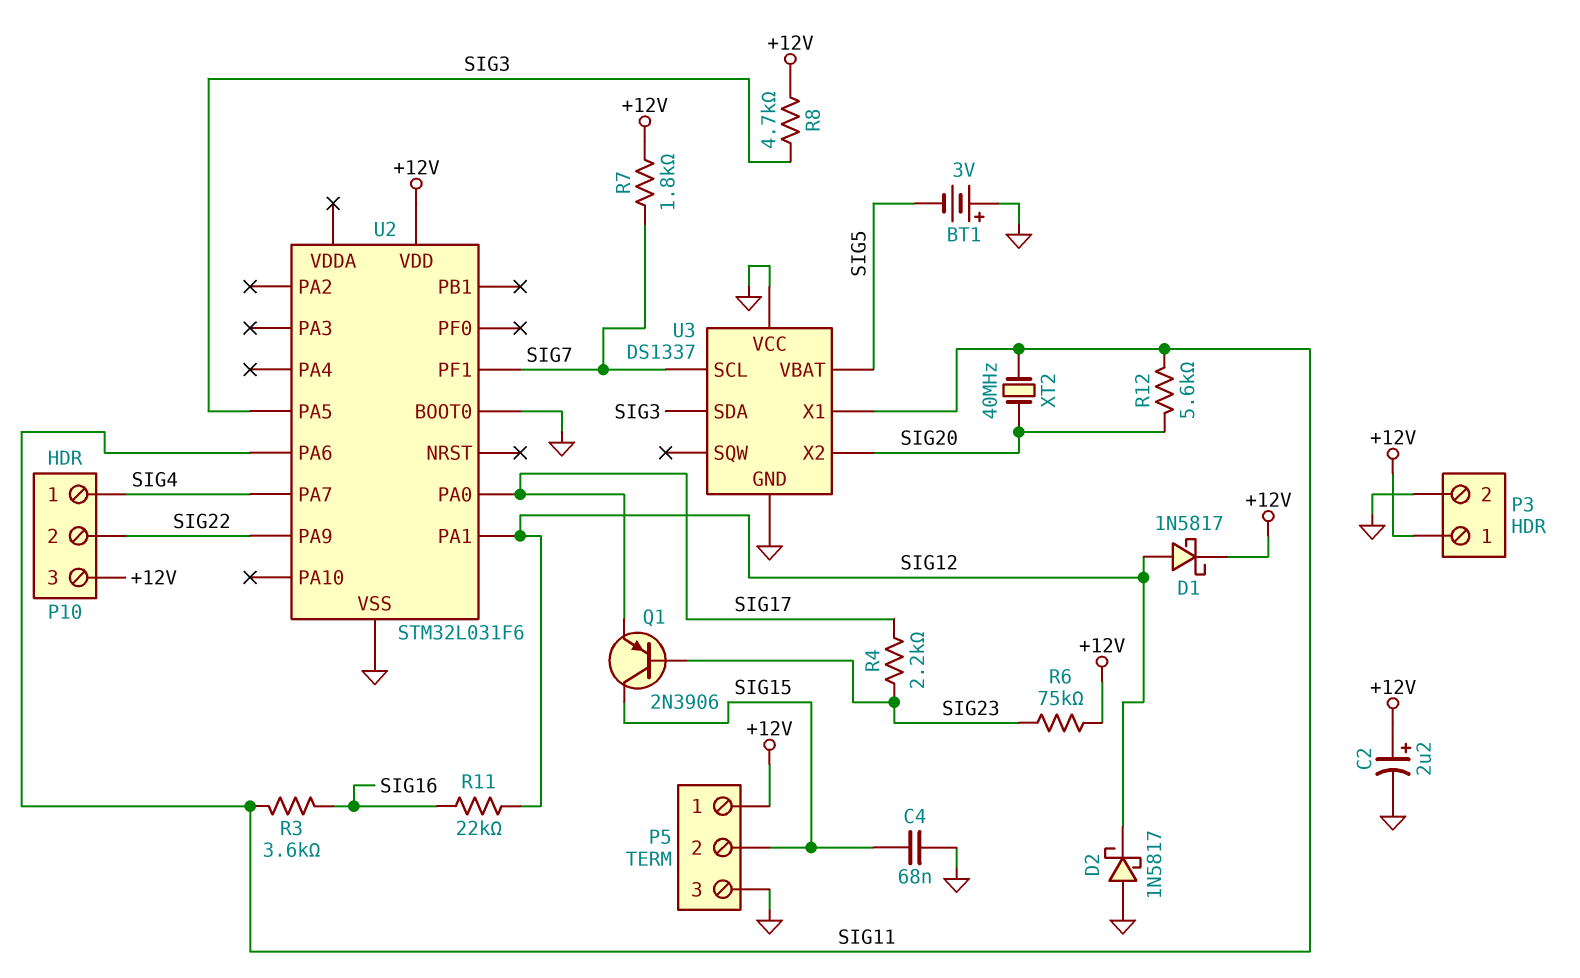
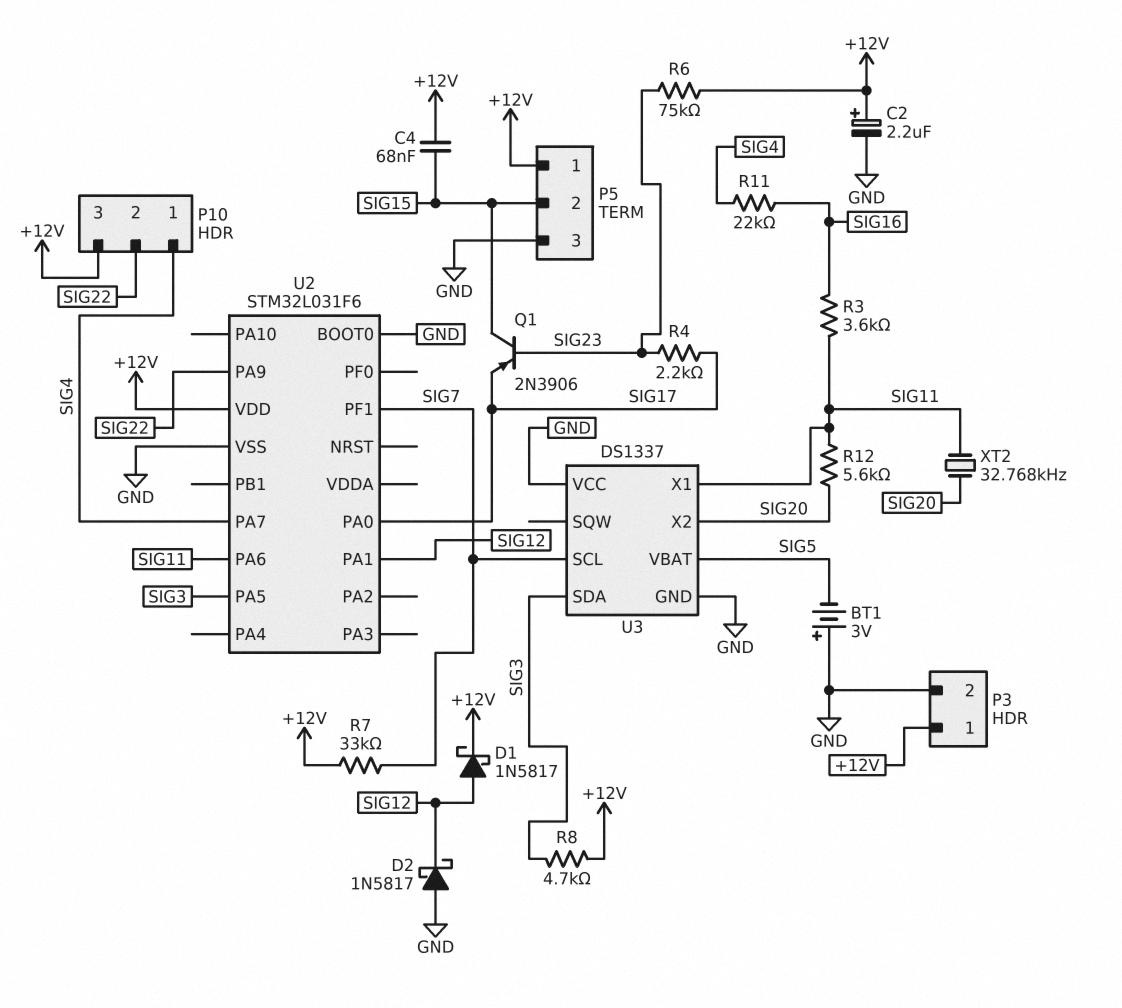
C4: 68nF (GND, SIG15) -> 68nF (+12V, SIG15)
R7: 1.8k (+12V, SIG7) -> 33k (+12V, SIG7)
R11: 22k (SIG12, SIG16) -> 22k (SIG4, SIG16)
XT2: 40MHz (SIG11, SIG20) -> 32.768kHz (SIG11, SIG20)

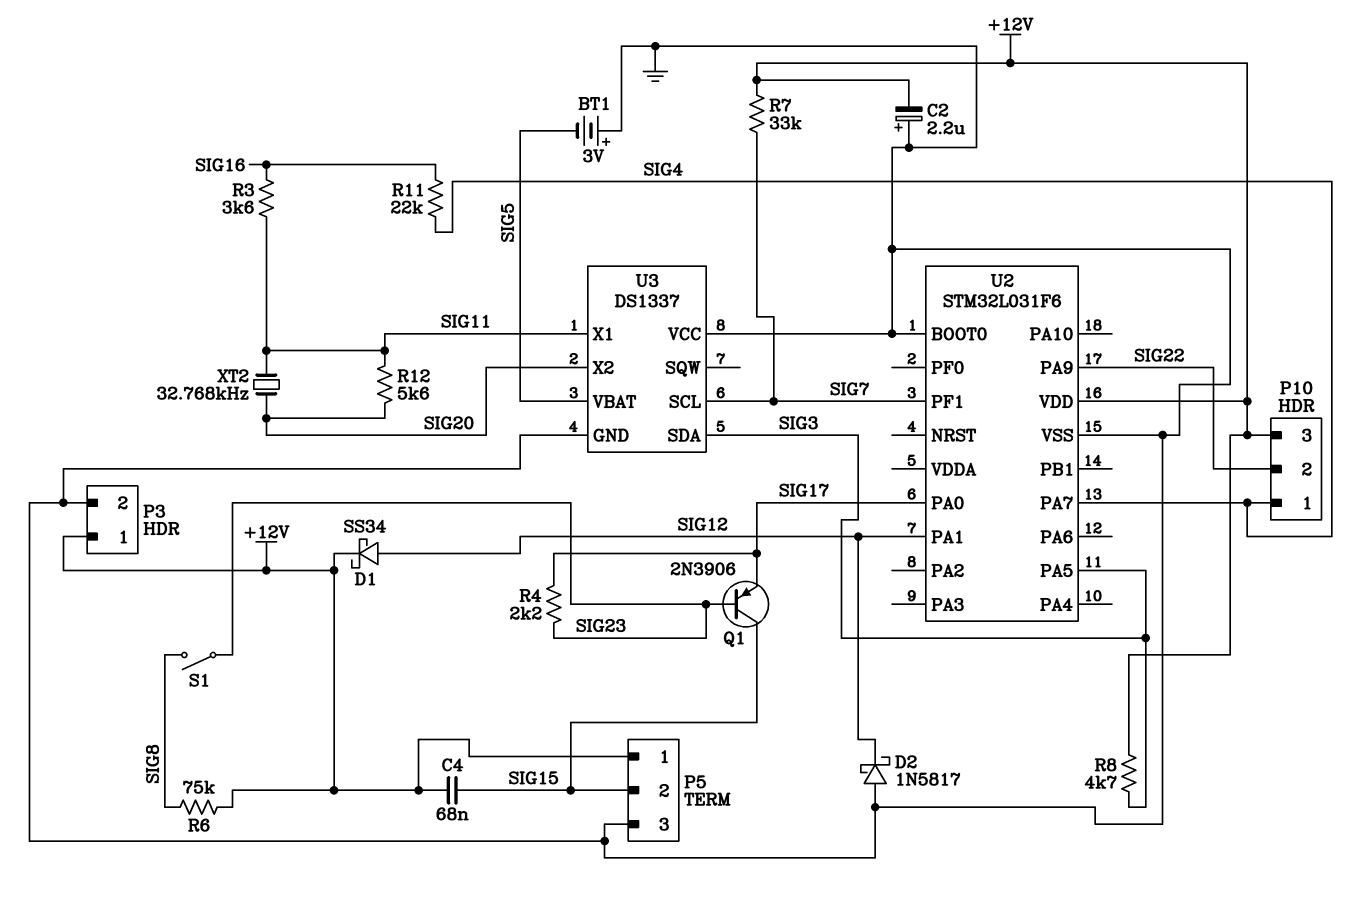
C2: 2.2uF (plus +12V, minus GND) -> 2.2uF (plus GND, minus +12V)
D1: schottky 1N5817 (A SIG12, K +12V) -> schottky SS34 (A SIG12, K +12V)
R6: 75k (+12V, SIG23) -> 75k (+12V, SIG8)
S1: none -> switch (SIG8, SIG23)
U2 pin PA6: SIG11 -> none

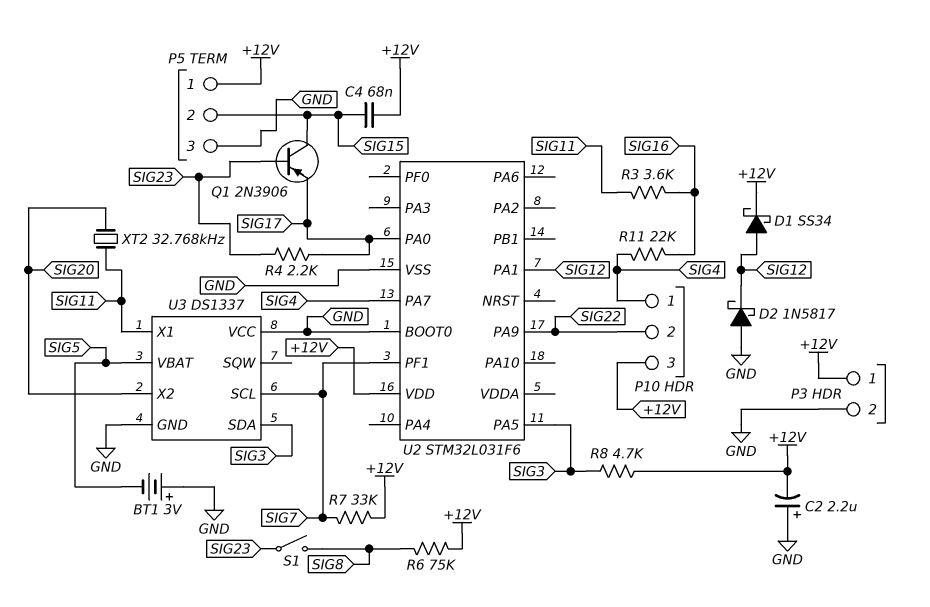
R12: 5.6k (SIG11, SIG20) -> none

